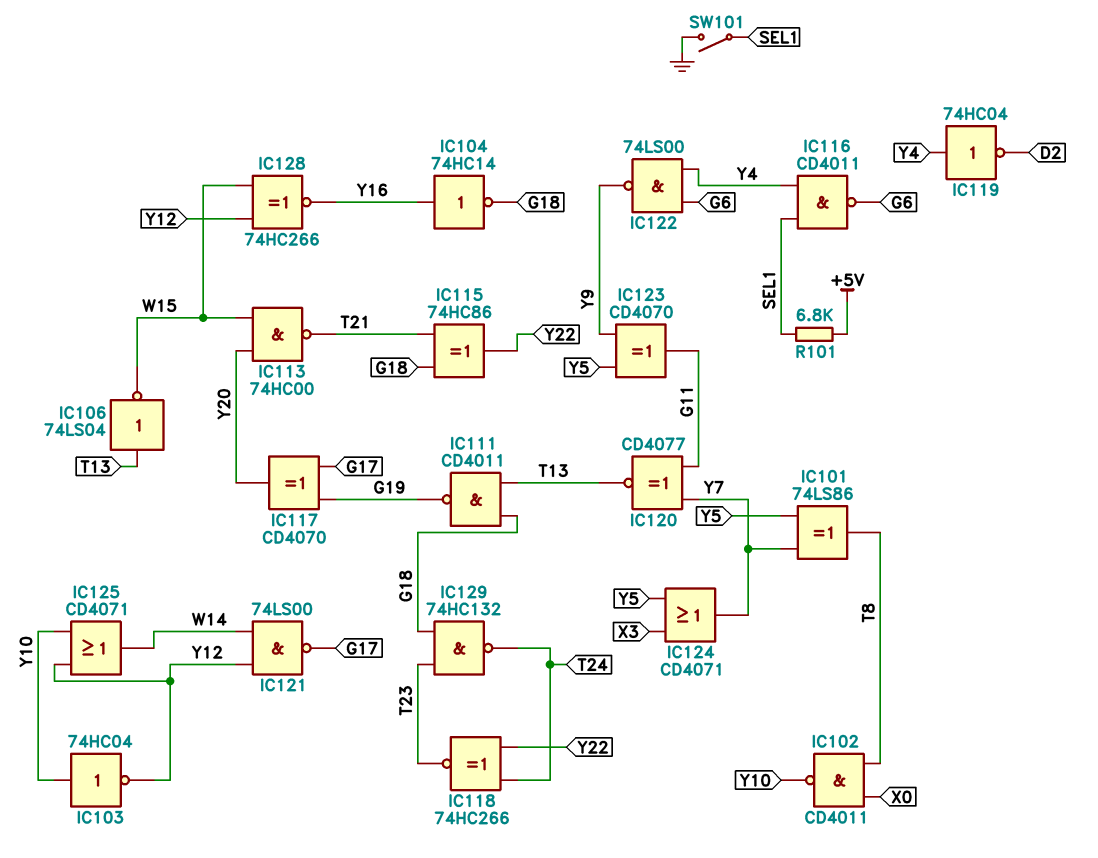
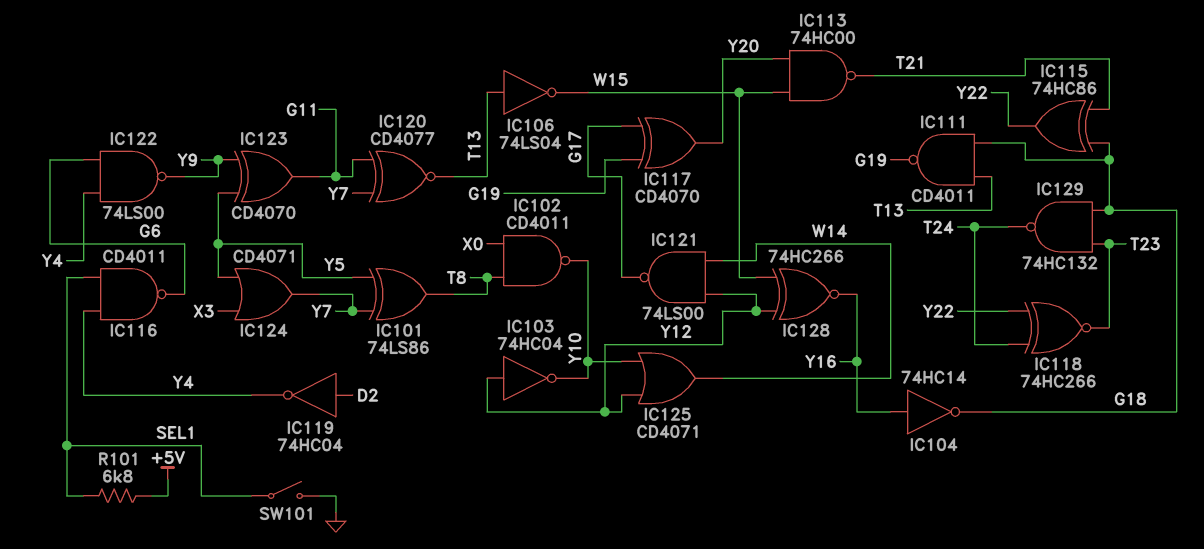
IC103: NOT 74HC04 (in Y10, out Y12) -> NOT 74HC04 (in Y12, out Y10)
IC119: NOT 74HC04 (in Y4, out D2) -> NOT 74HC04 (in D2, out Y4)

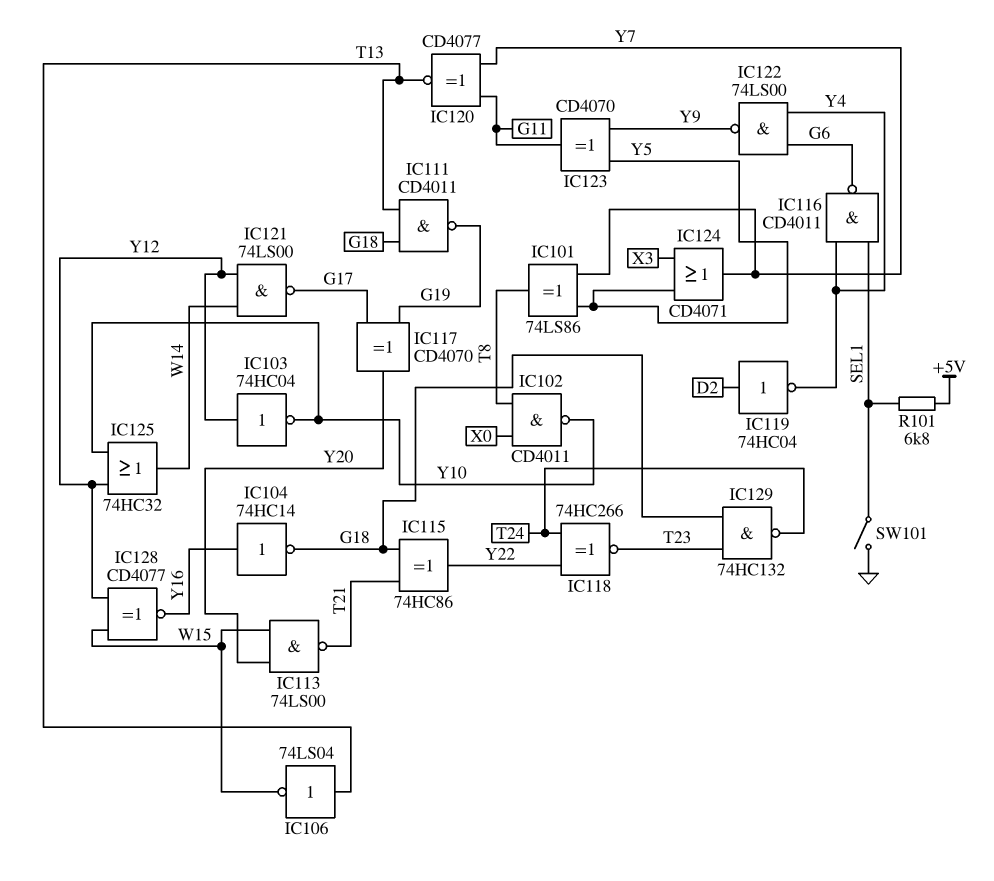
IC113: NAND 74HC00 (in W15, in Y20, out T21) -> NAND 74LS00 (in W15, in Y20, out T21)
IC125: OR CD4071 (in Y10, in Y12, out W14) -> OR 74HC32 (in Y10, in Y12, out W14)
IC128: XNOR 74HC266 (in W15, in Y12, out Y16) -> XNOR CD4077 (in W15, in Y12, out Y16)

